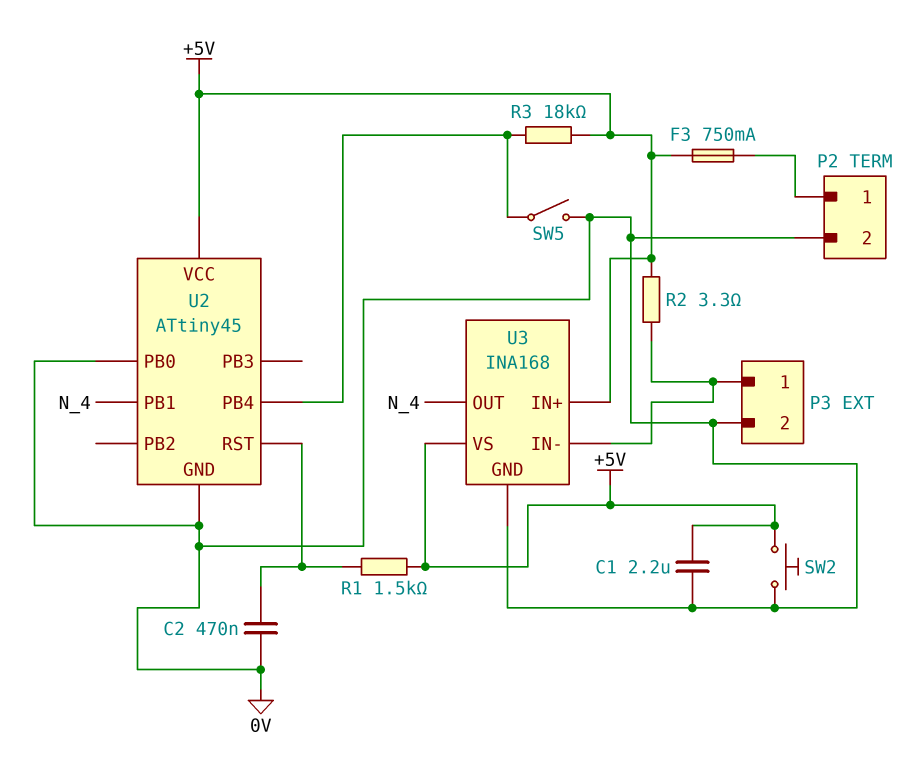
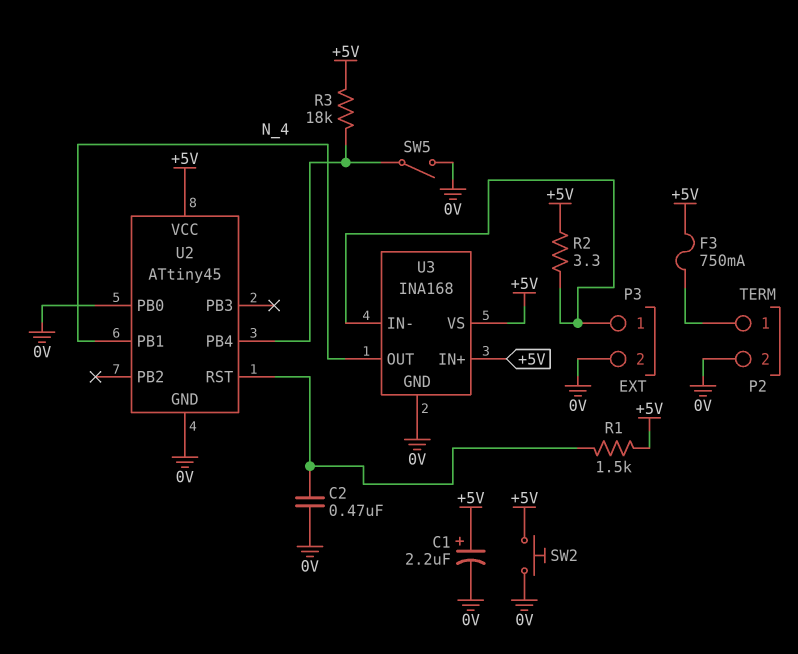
C1: 2.2uF (+5V, 0V) -> 2.2uF (plus +5V, minus 0V)

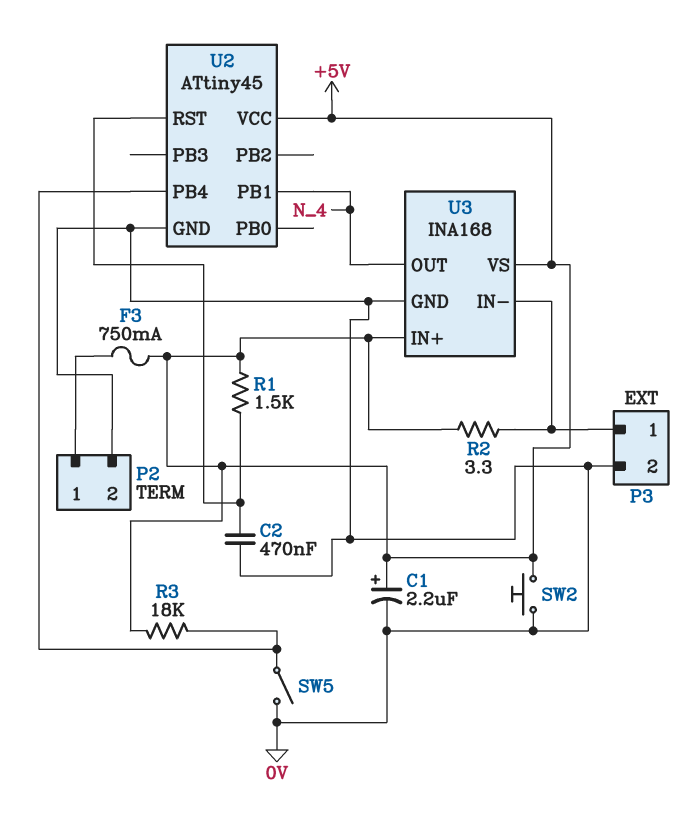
U2 pin PB0: 0V -> none

